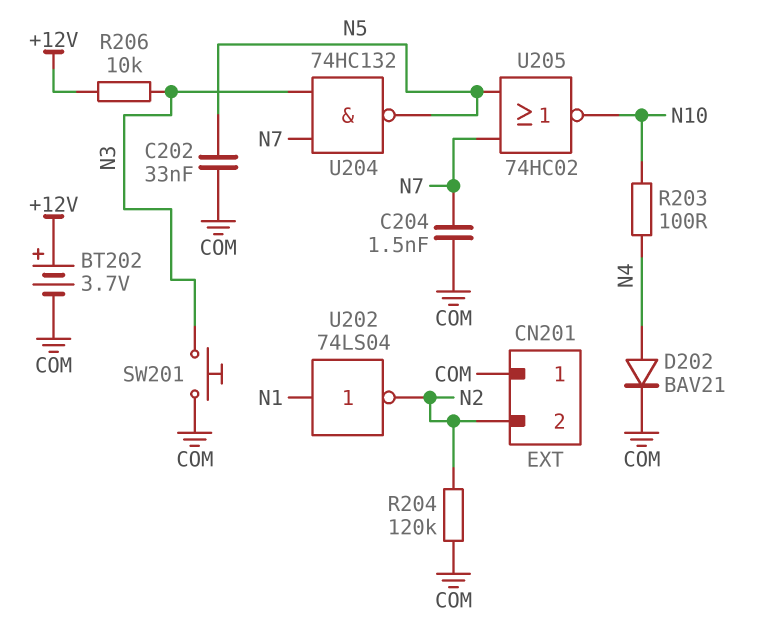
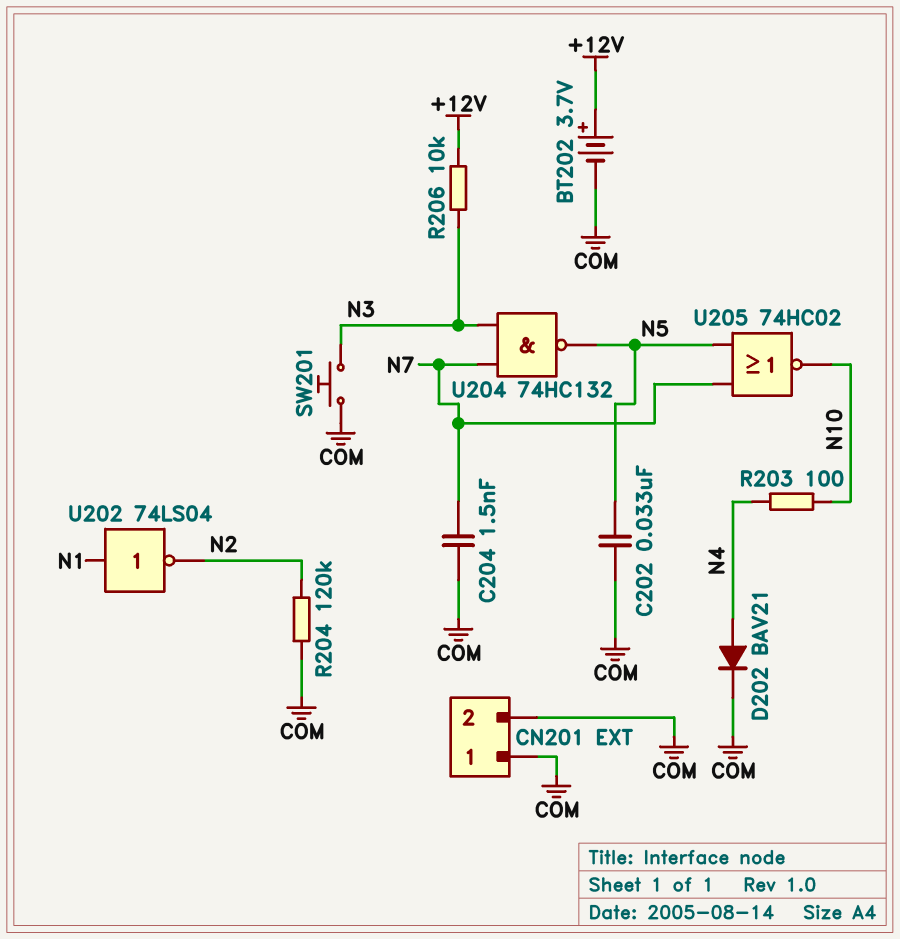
CN201 pin 2: N2 -> COM

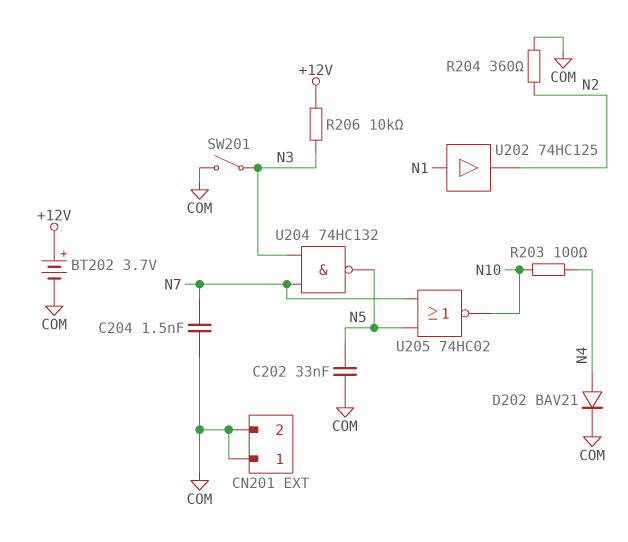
R204: 120k (COM, N2) -> 360 (COM, N2)
SW201: button (COM, N3) -> switch (COM, N3)
U202: NOT 74LS04 (in N1, out N2) -> buffer 74HC125 (in N1, out N2)

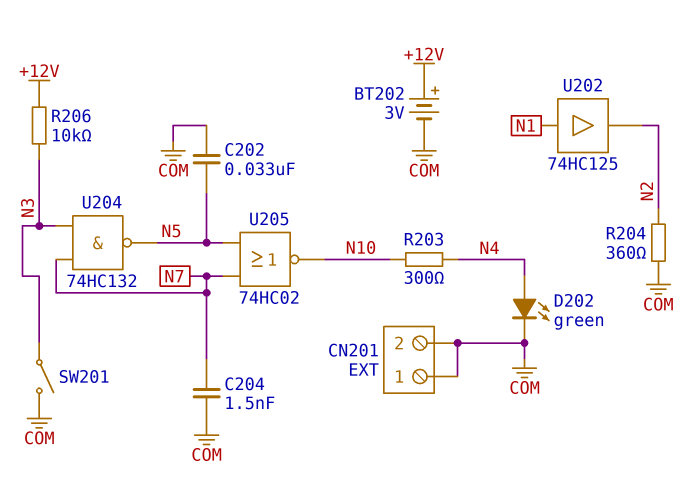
BT202: 3.7V (plus +12V, minus COM) -> 3V (plus +12V, minus COM)
D202: diode BAV21 (A N4, K COM) -> LED green (A N4, K COM)
R203: 100 (N4, N10) -> 300 (N4, N10)

